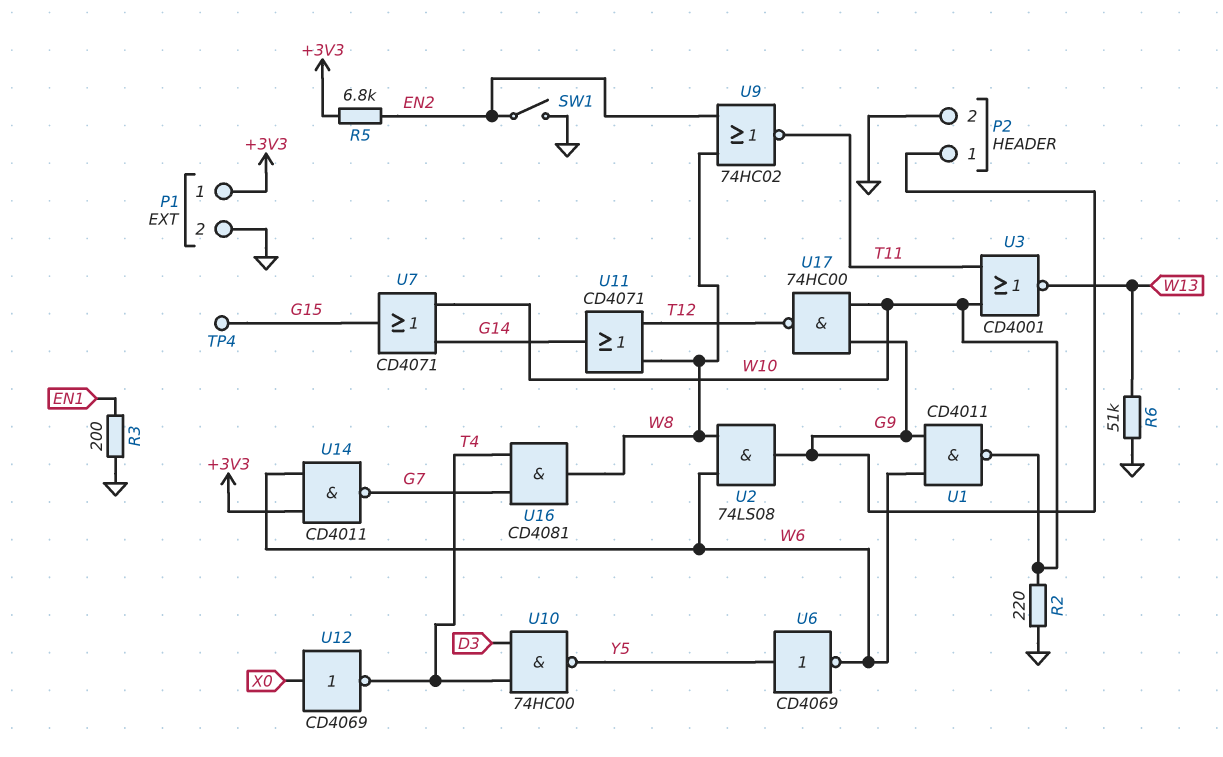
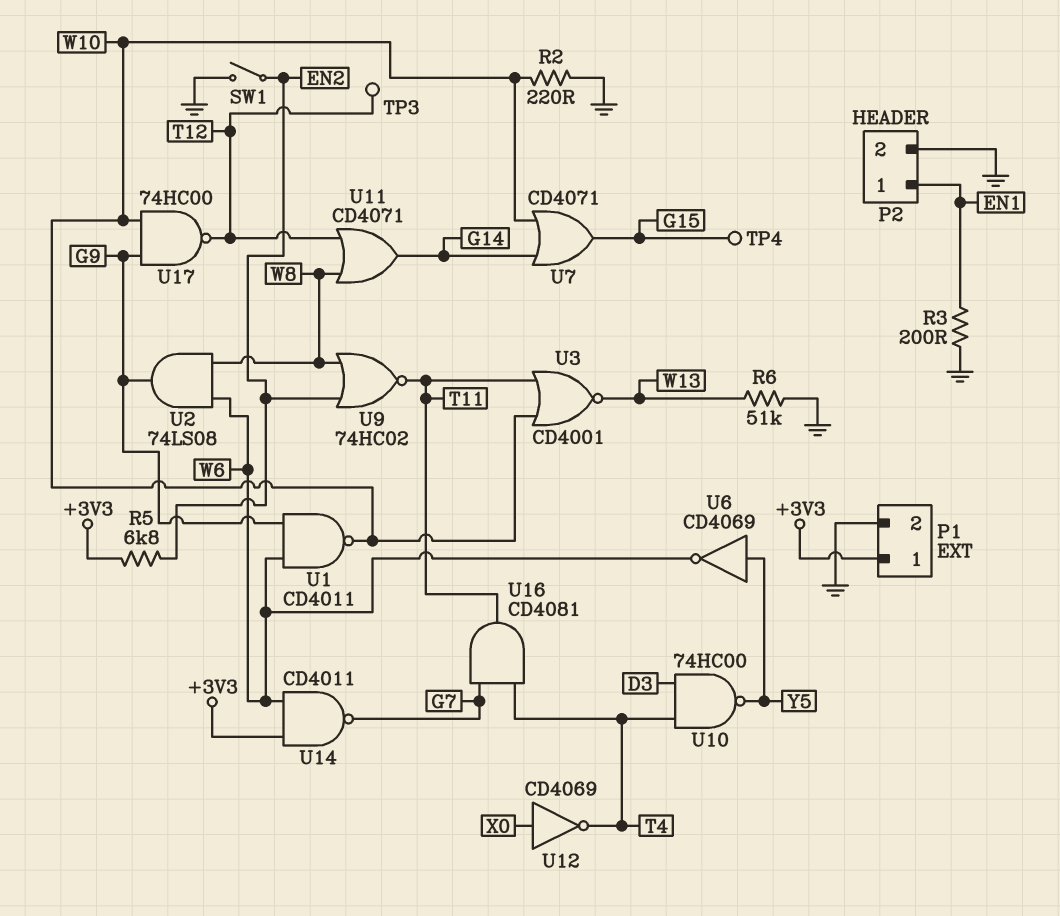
P2 pin 1: G9 -> EN1
TP3: none -> test point (T12)
U16: AND CD4081 (in G7, in T4, out W8) -> AND CD4081 (in G7, in T4, out T11)

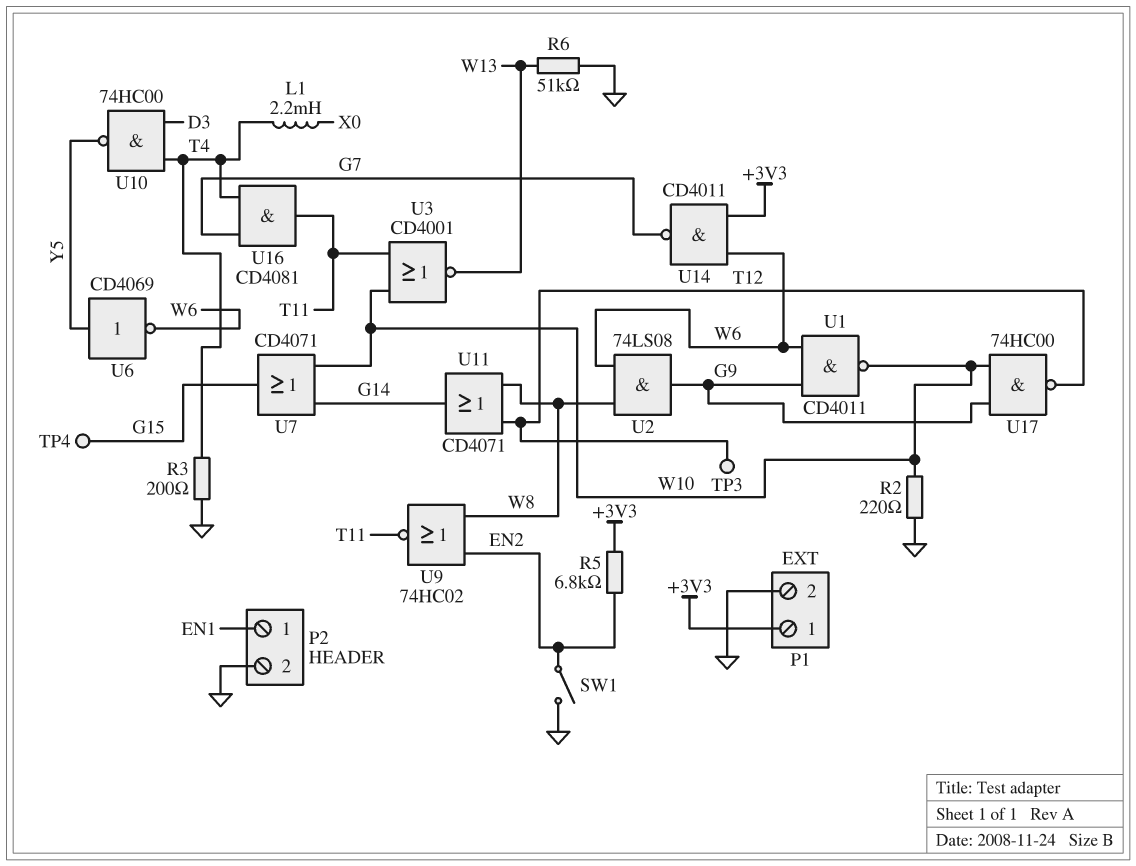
L1: none -> 2.2mH (T4, X0)
R3: 200 (EN1, GND) -> 200 (GND, T4)
U12: NOT CD4069 (in X0, out T4) -> none

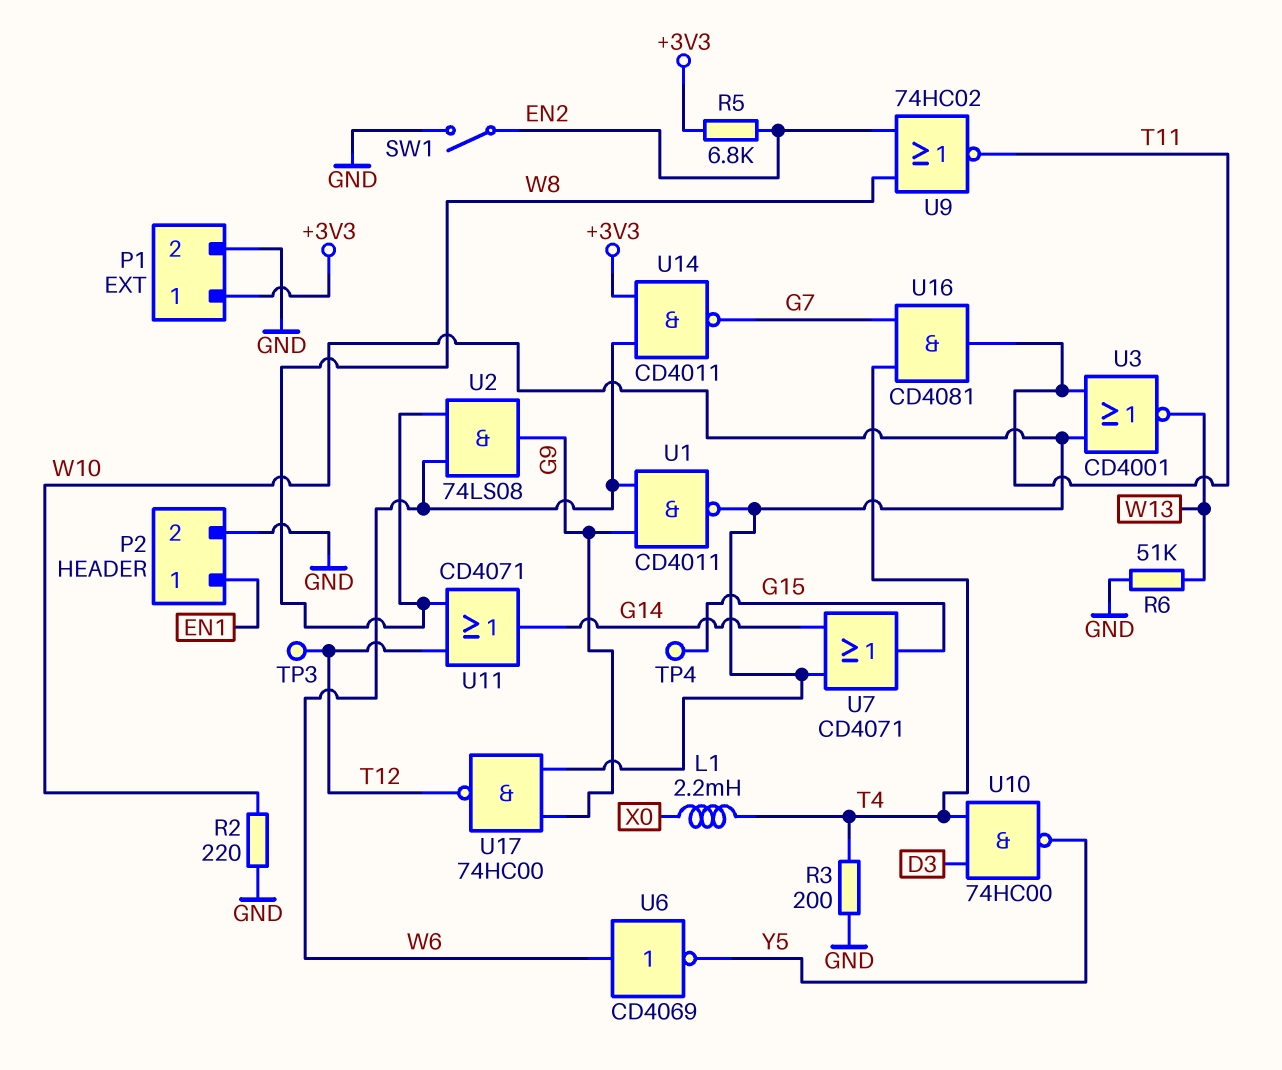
U6: NOT CD4069 (in Y5, out W6) -> NOT CD4069 (in W6, out Y5)

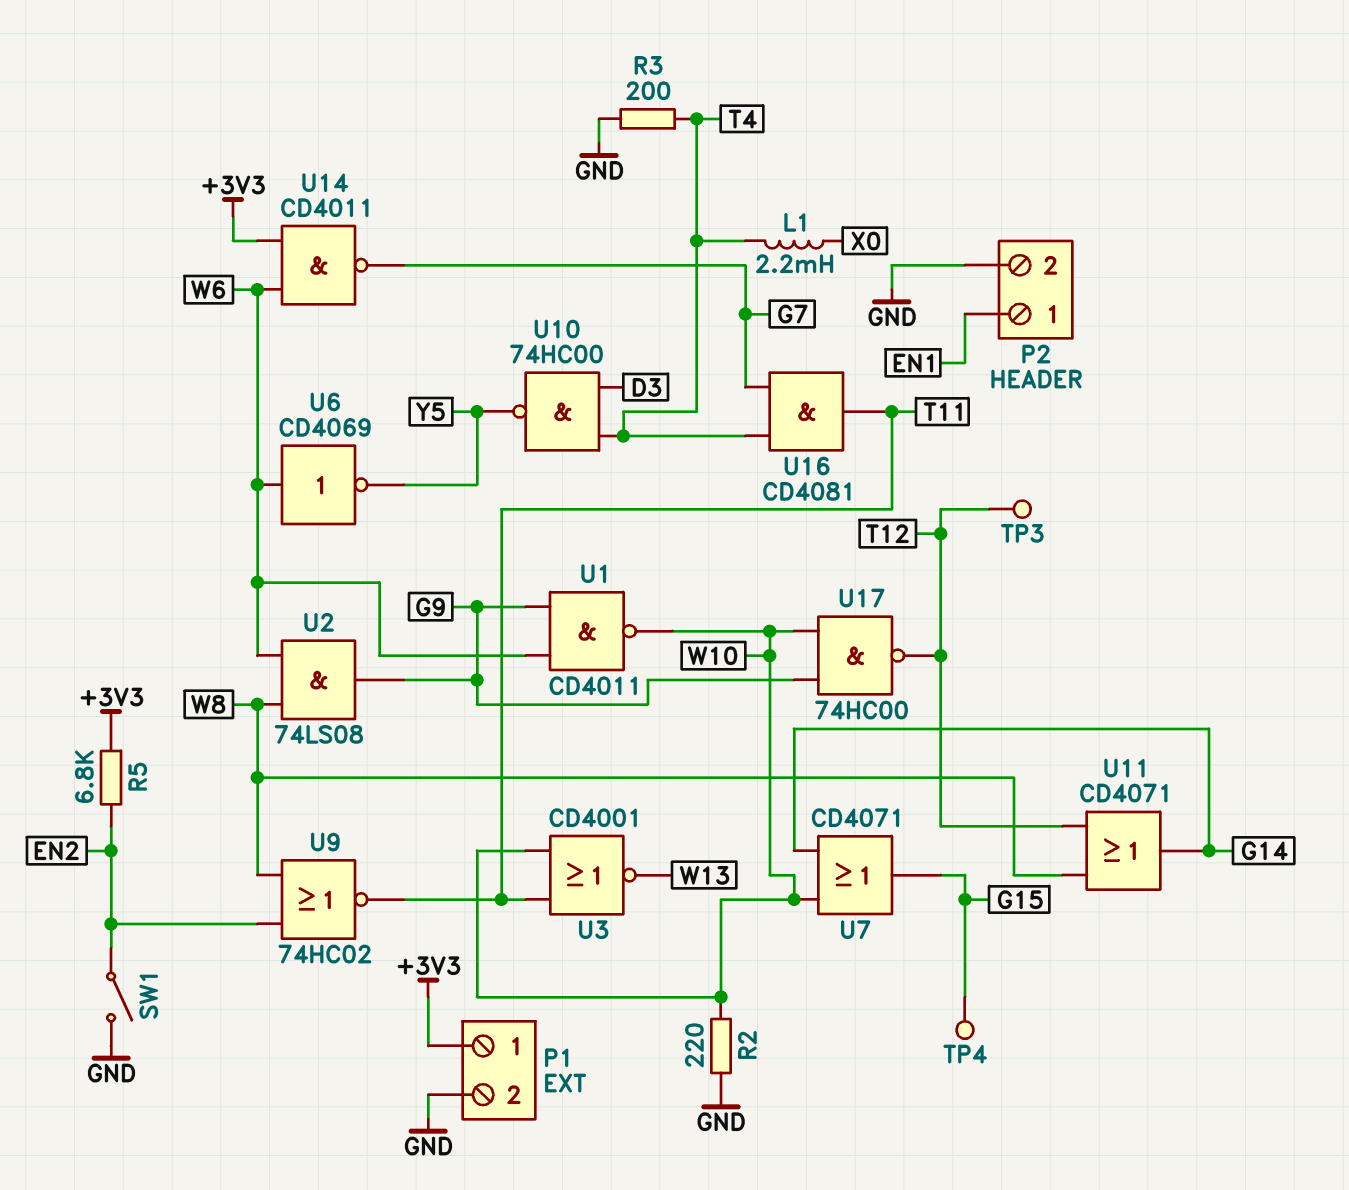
R6: 51k (GND, W13) -> none

